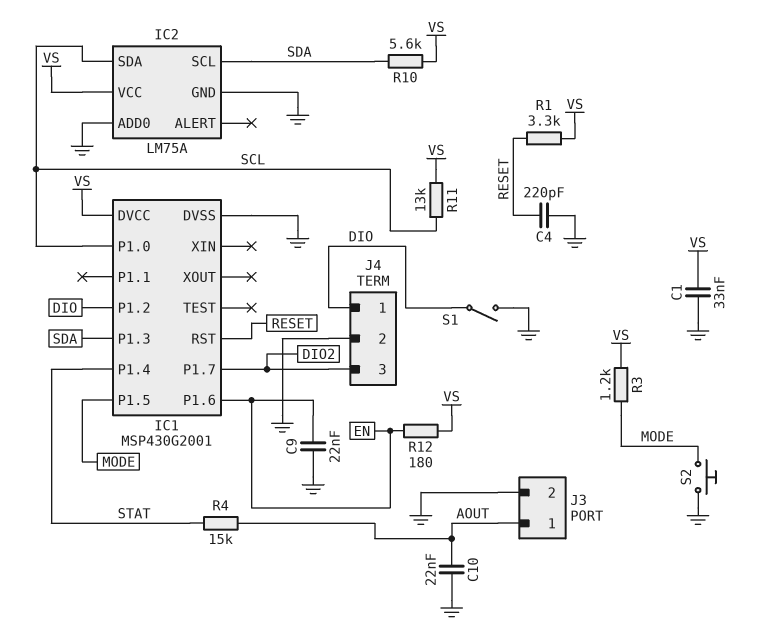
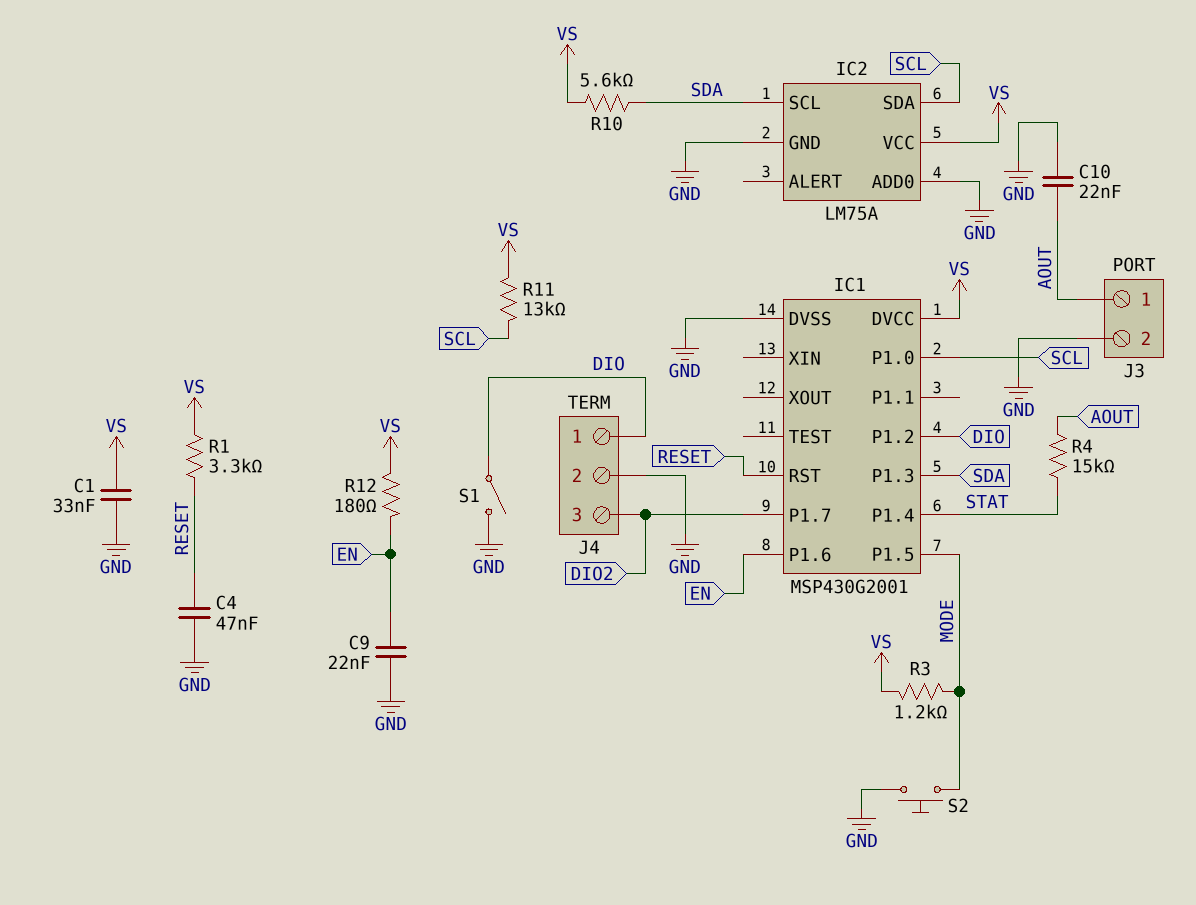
C4: 220pF (GND, RESET) -> 47nF (GND, RESET)

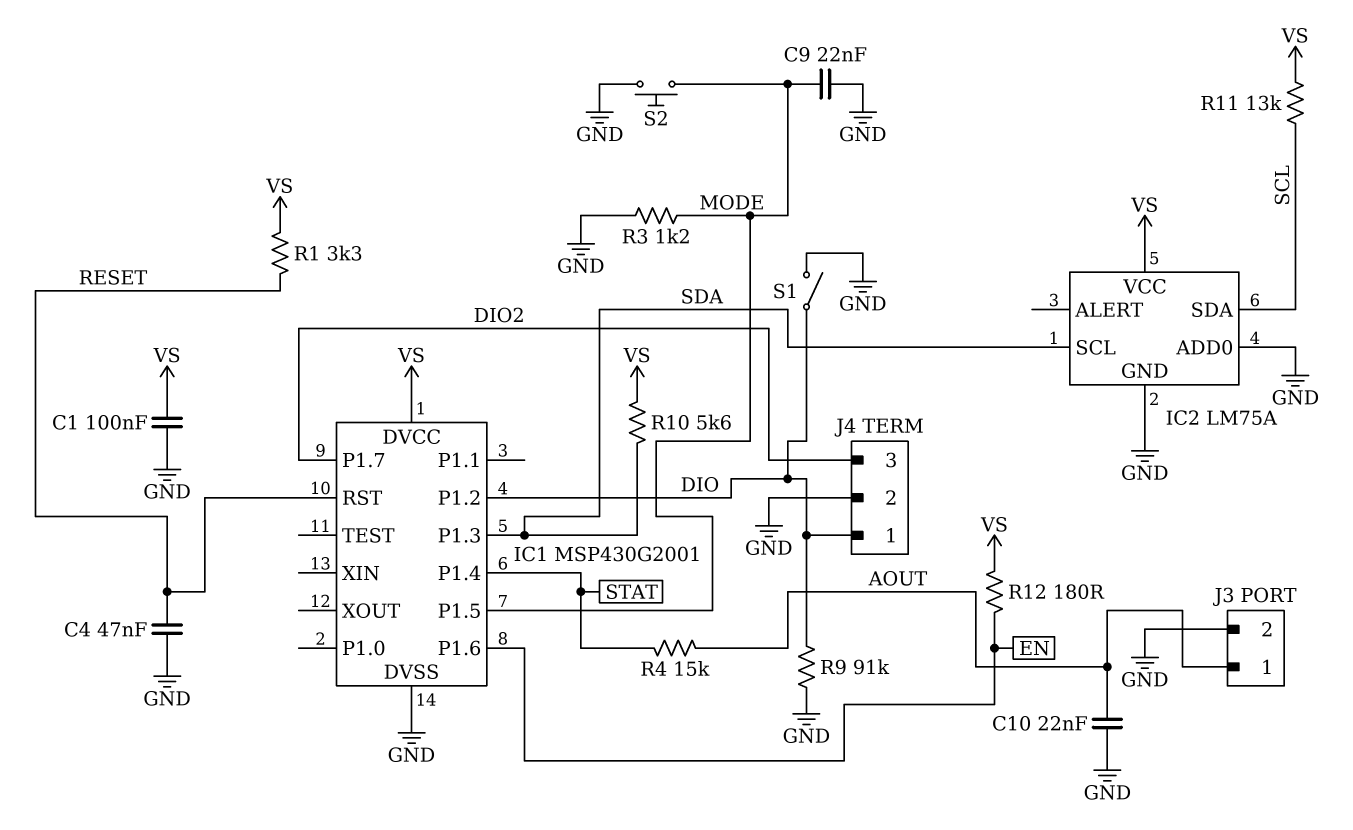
C1: 33nF (GND, VS) -> 100nF (GND, VS)
C9: 22nF (EN, GND) -> 22nF (GND, MODE)
IC1 pin P1.0: SCL -> none
R3: 1.2k (MODE, VS) -> 1.2k (GND, MODE)
R9: none -> 91k (DIO, GND)

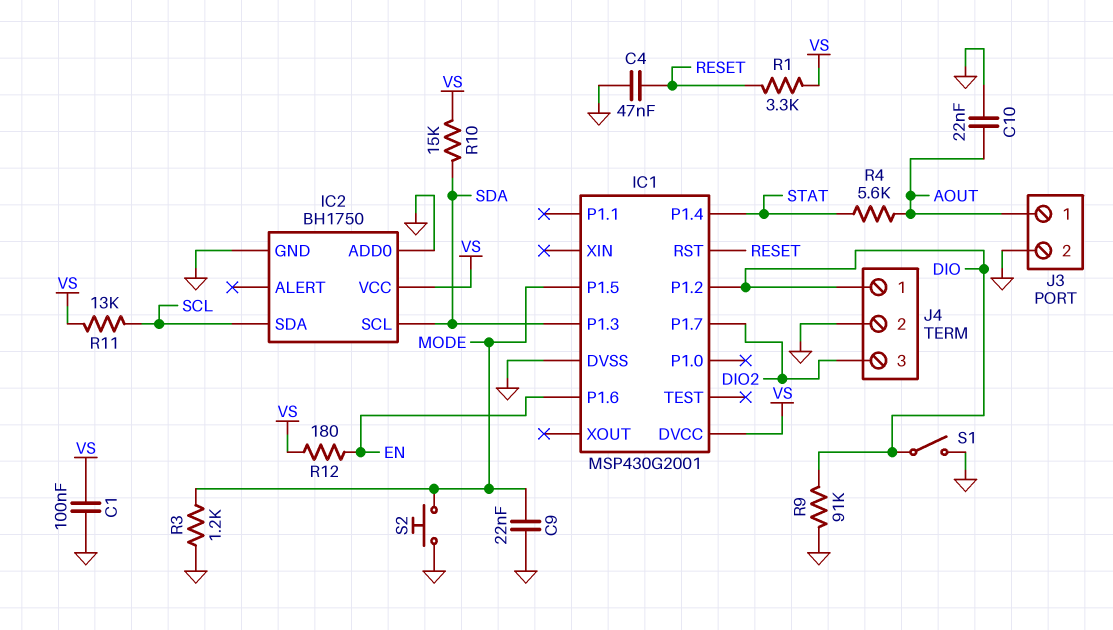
IC2: LM75A -> BH1750
R4: 15k (AOUT, STAT) -> 5.6k (AOUT, STAT)
R10: 5.6k (SDA, VS) -> 15k (SDA, VS)

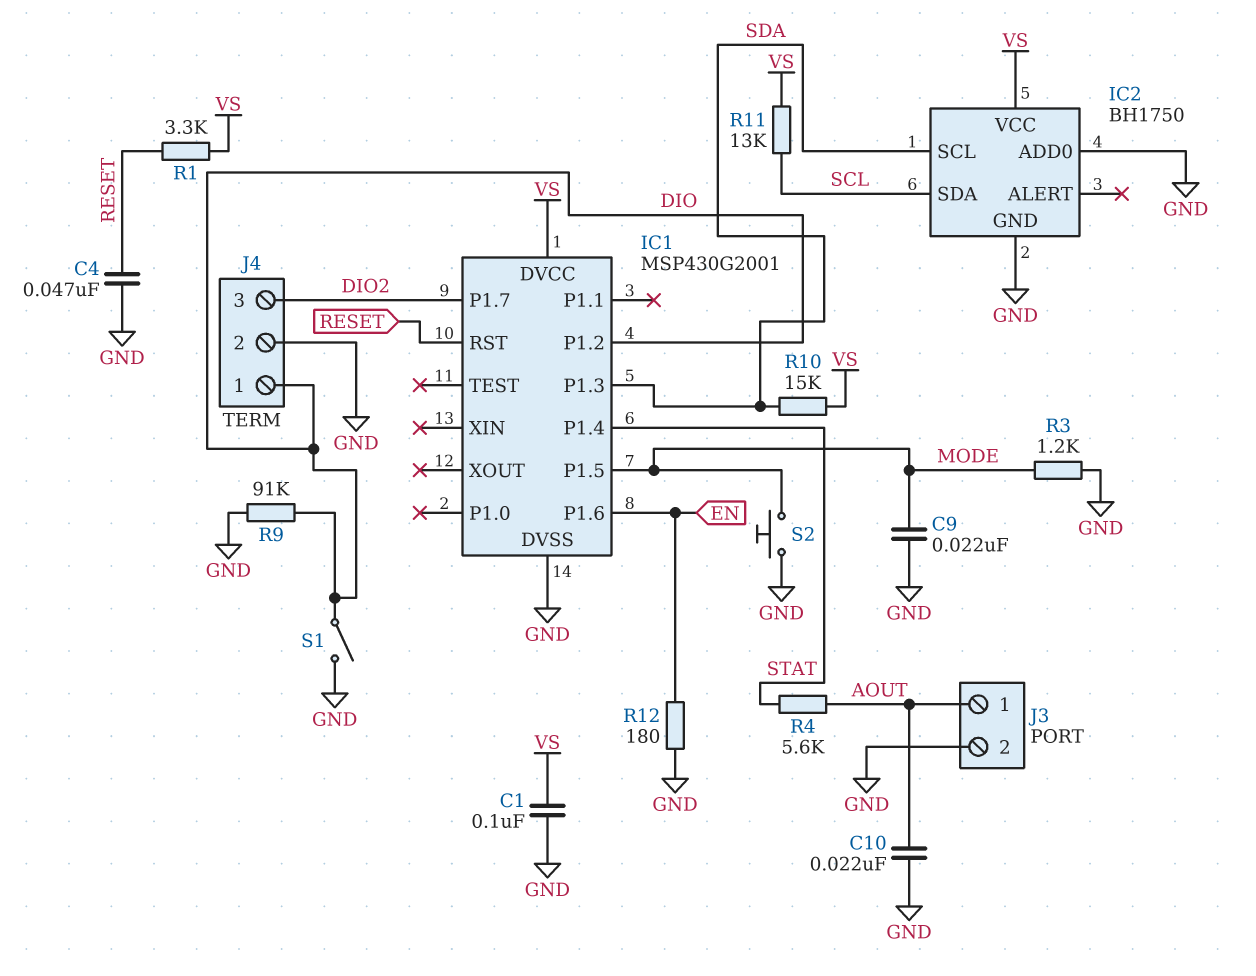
R12: 180 (EN, VS) -> 180 (EN, GND)

